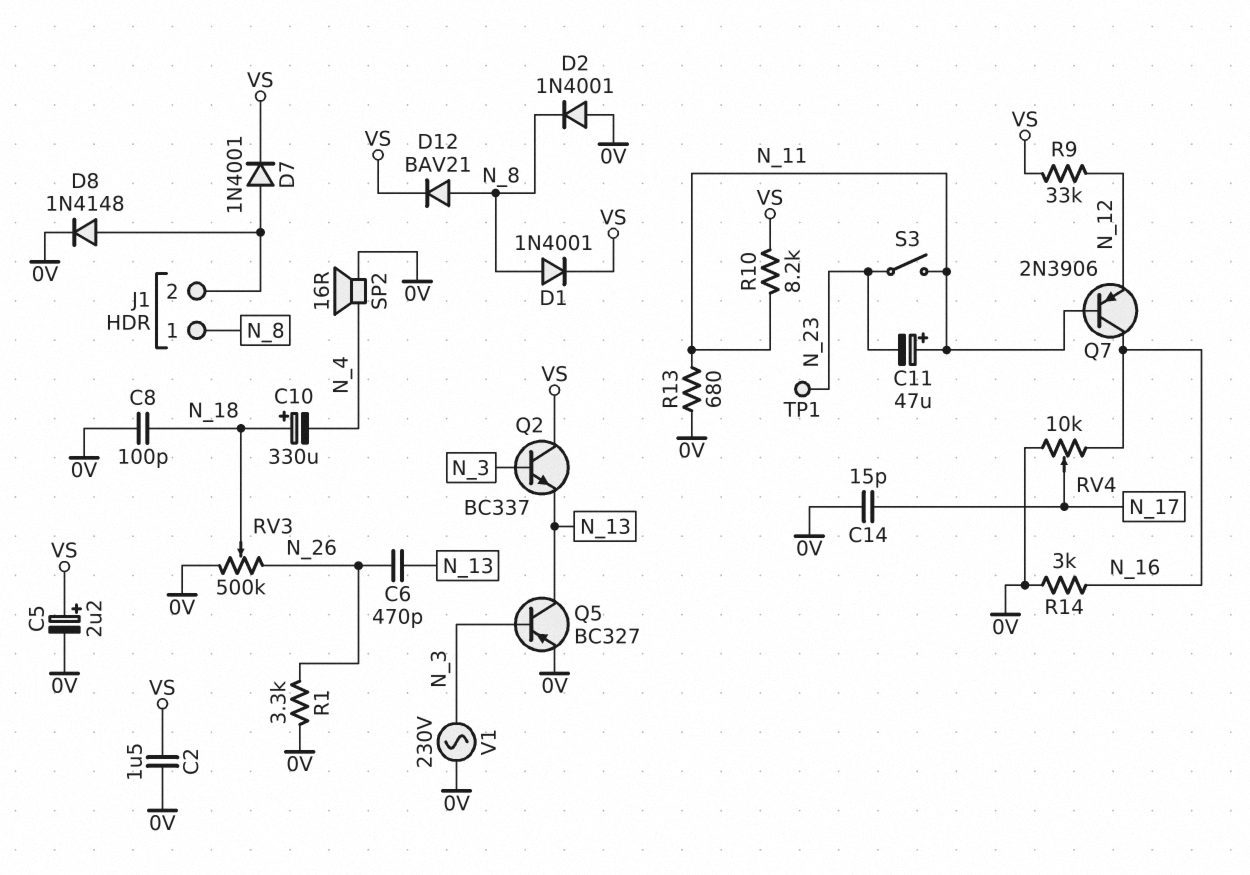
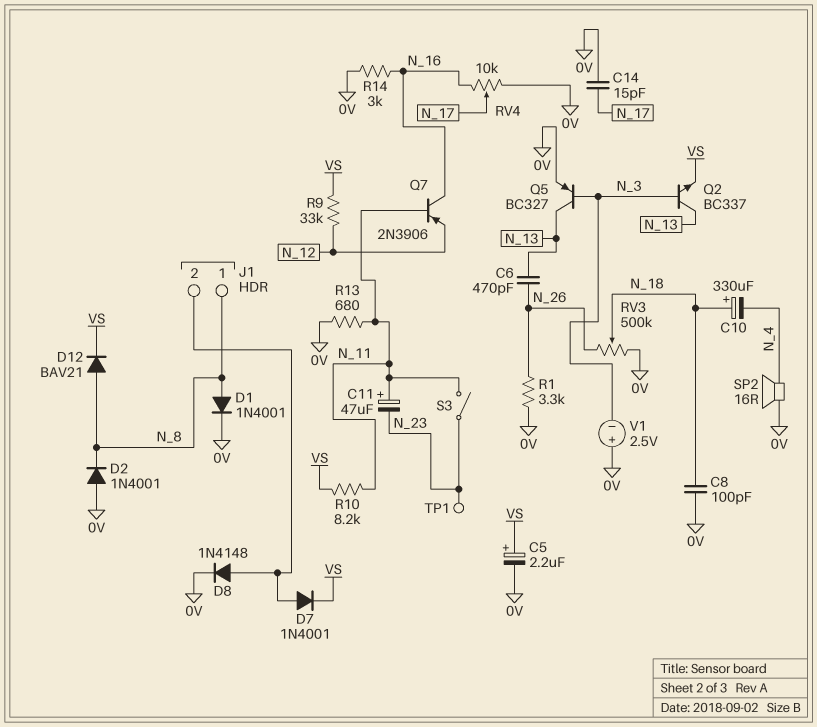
C2: 1.5uF (0V, VS) -> none
D1: diode 1N4001 (A N_8, K VS) -> diode 1N4001 (A N_8, K 0V)
Q2: NPN BC337 (B N_3, C VS, E N_13) -> NPN BC337 (B N_3, C N_13, E VS)
V1: AC 230V (0V, N_3) -> 2.5V (plus 0V, minus N_3)

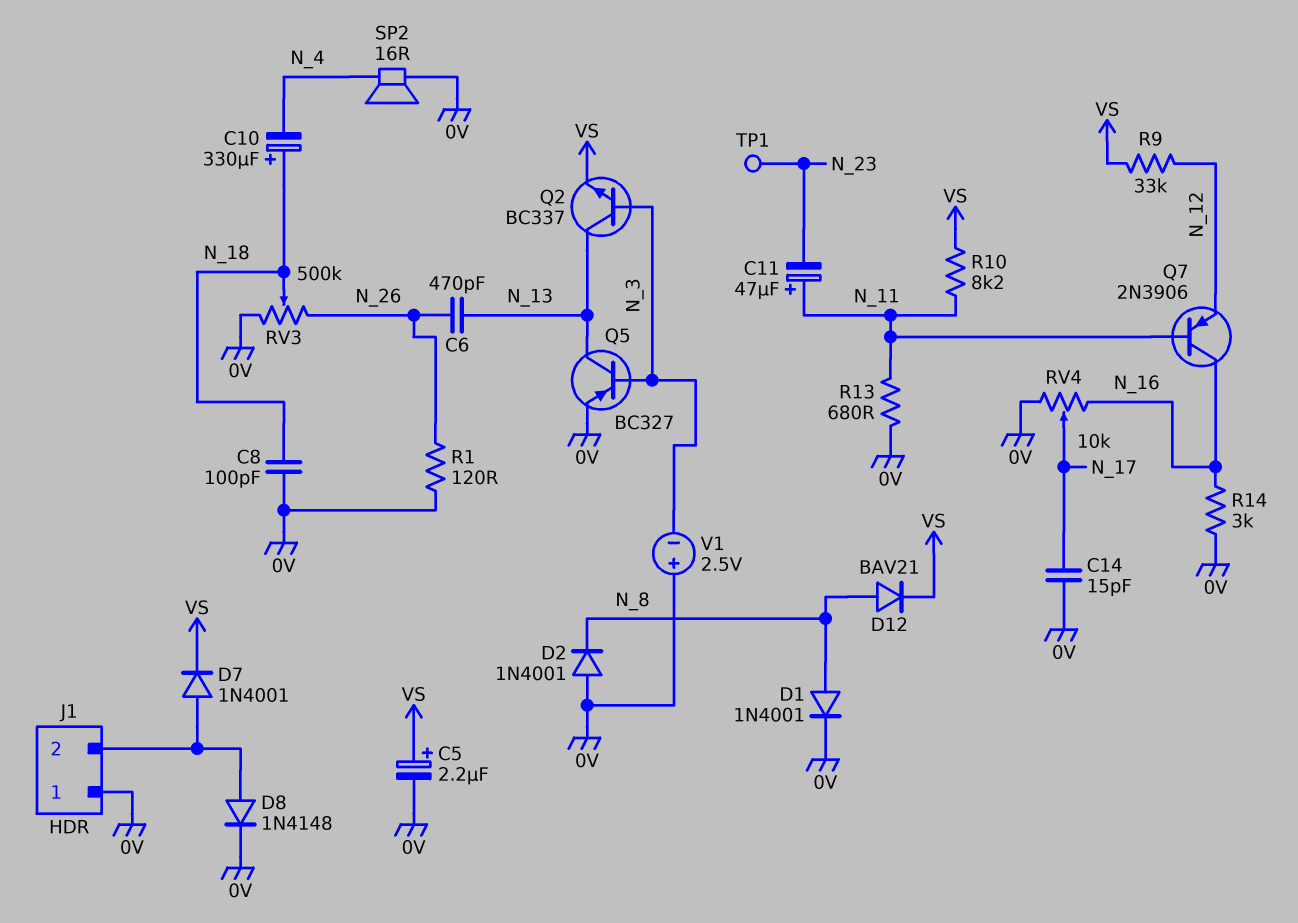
J1 pin 1: N_8 -> 0V
R1: 3.3k (0V, N_26) -> 120 (0V, N_26)
S3: switch (N_11, N_23) -> none

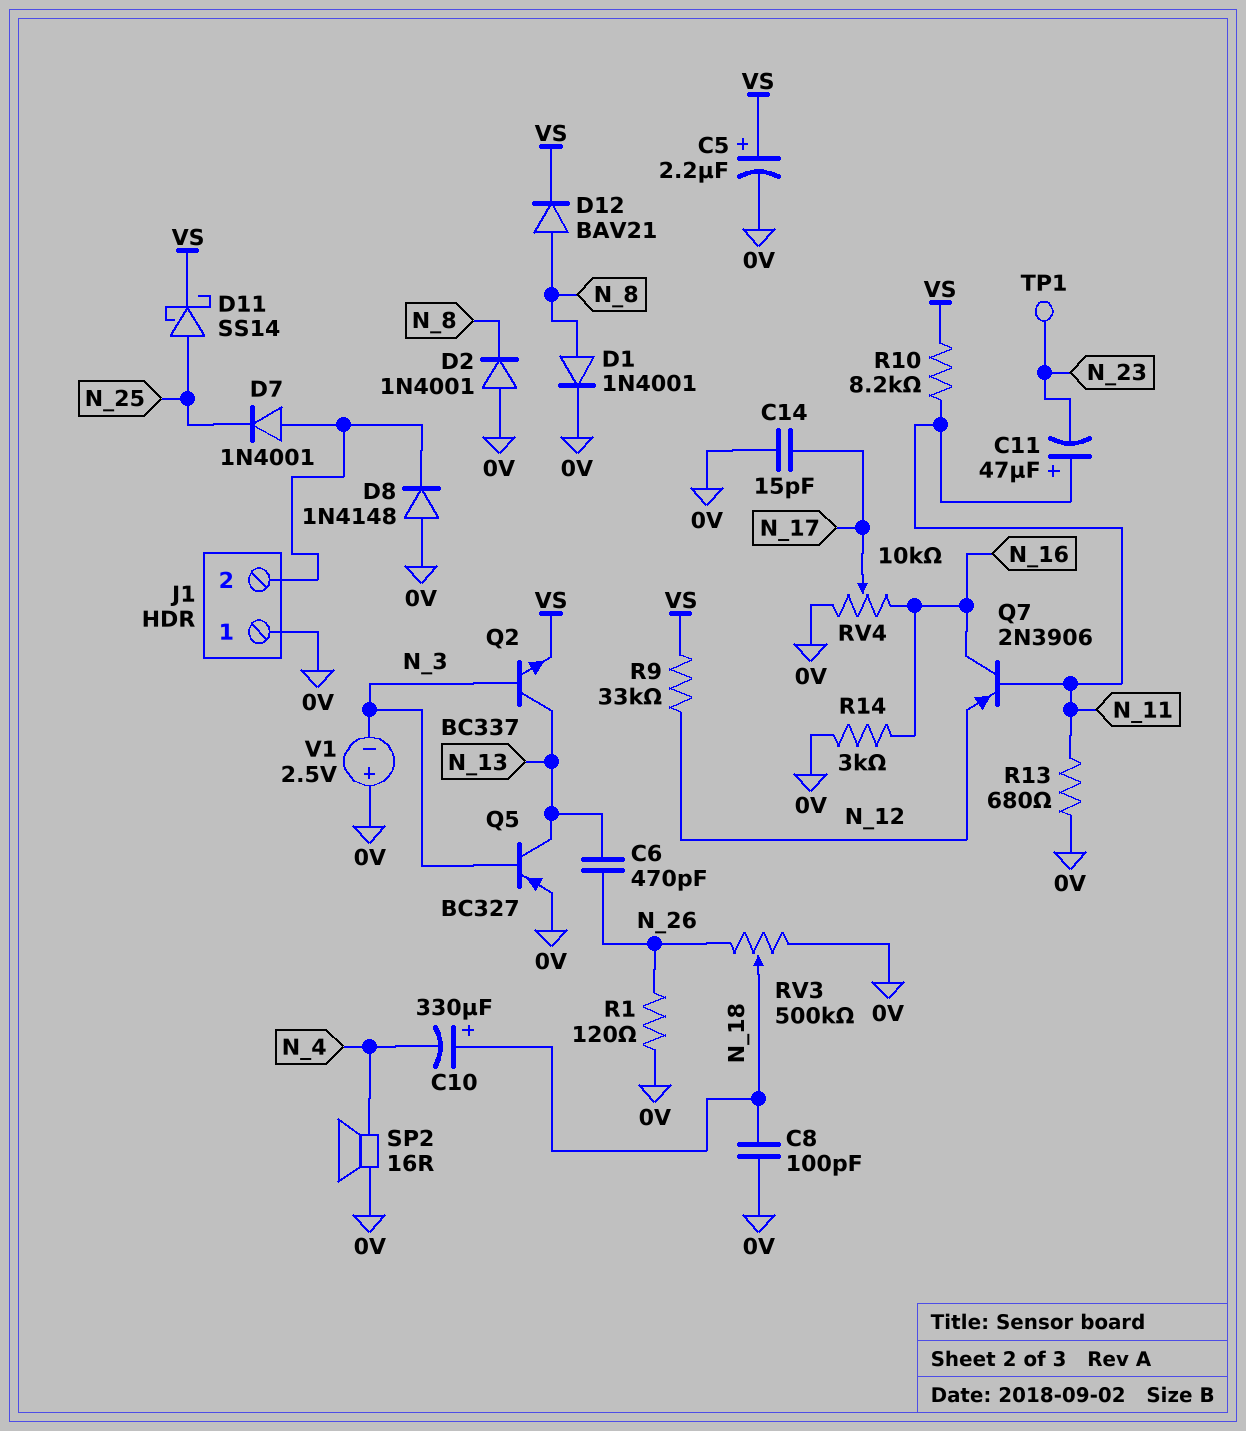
D7: diode 1N4001 (A J1/2, K VS) -> diode 1N4001 (A J1/2, K N_25)
D8: diode 1N4148 (A J1/2, K 0V) -> diode 1N4148 (A 0V, K J1/2)
D11: none -> schottky SS14 (A N_25, K VS)

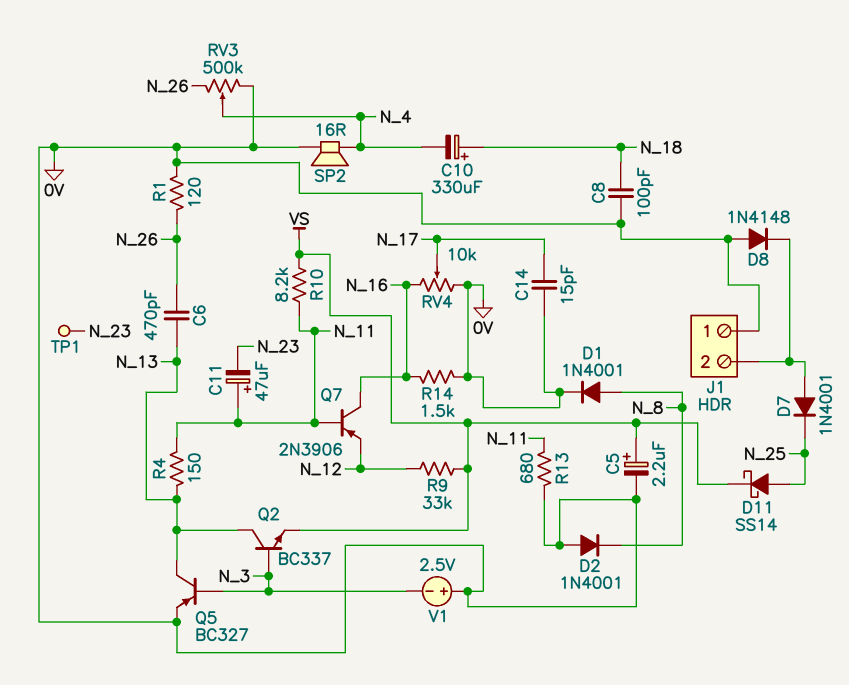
D12: diode BAV21 (A N_8, K VS) -> none
R4: none -> 150 (N_11, N_13)
R14: 3k (0V, N_16) -> 1.5k (0V, N_16)
RV3: 500k (0V, N_26, wiper N_18) -> 500k (0V, N_26, wiper N_4)

